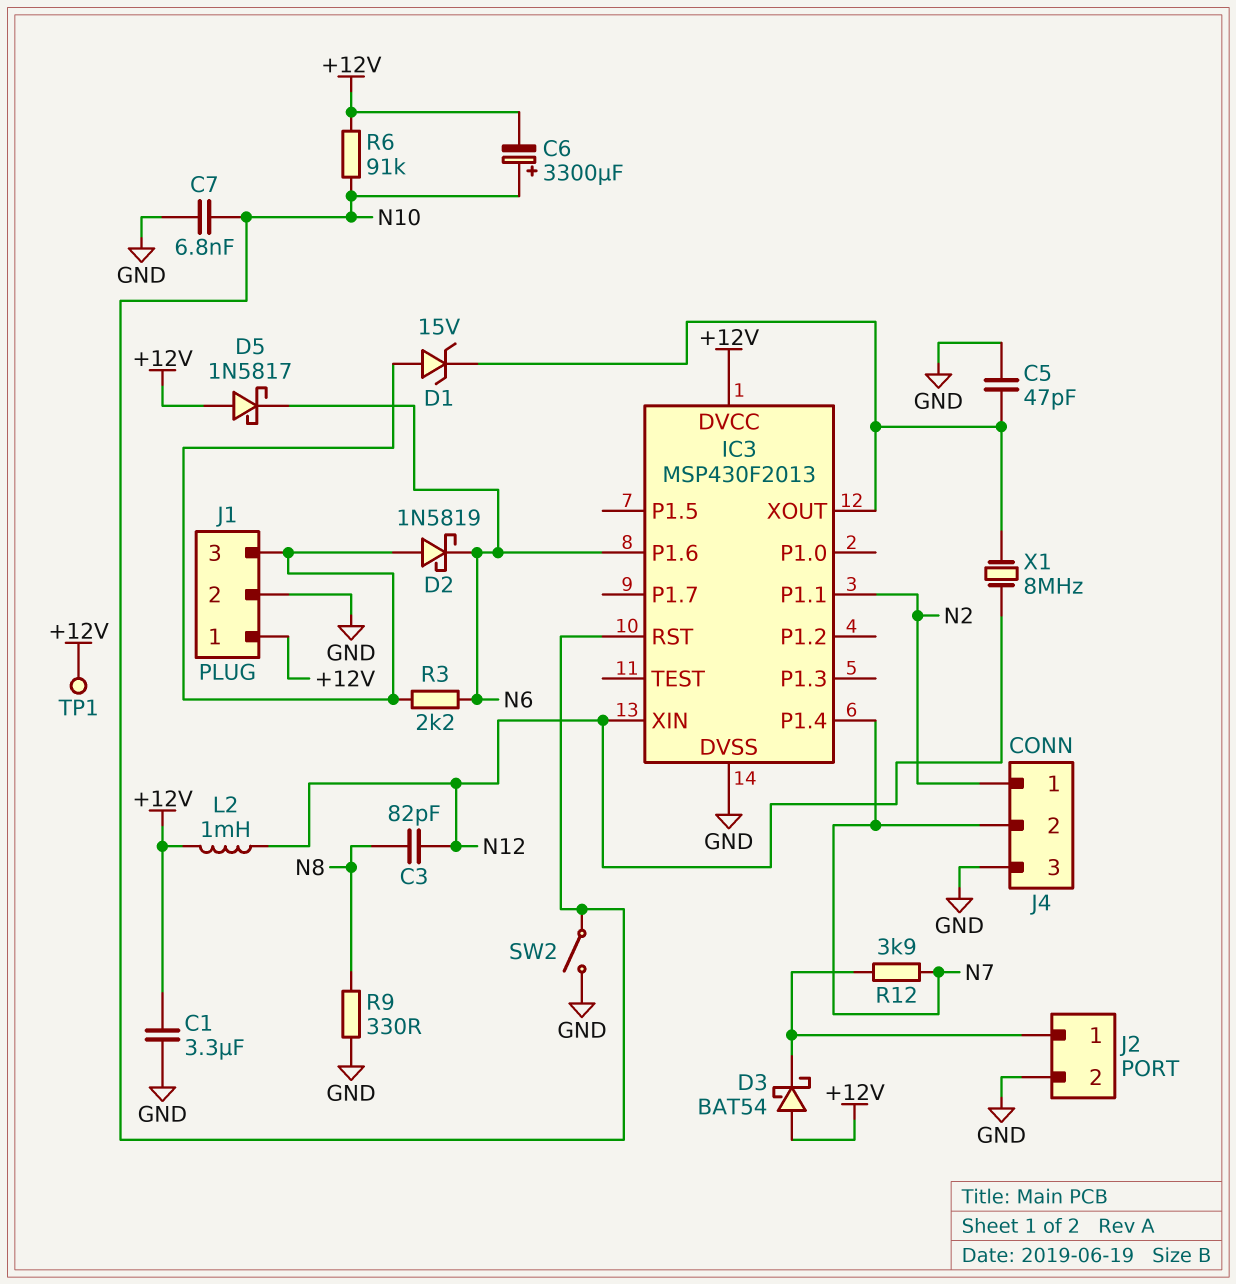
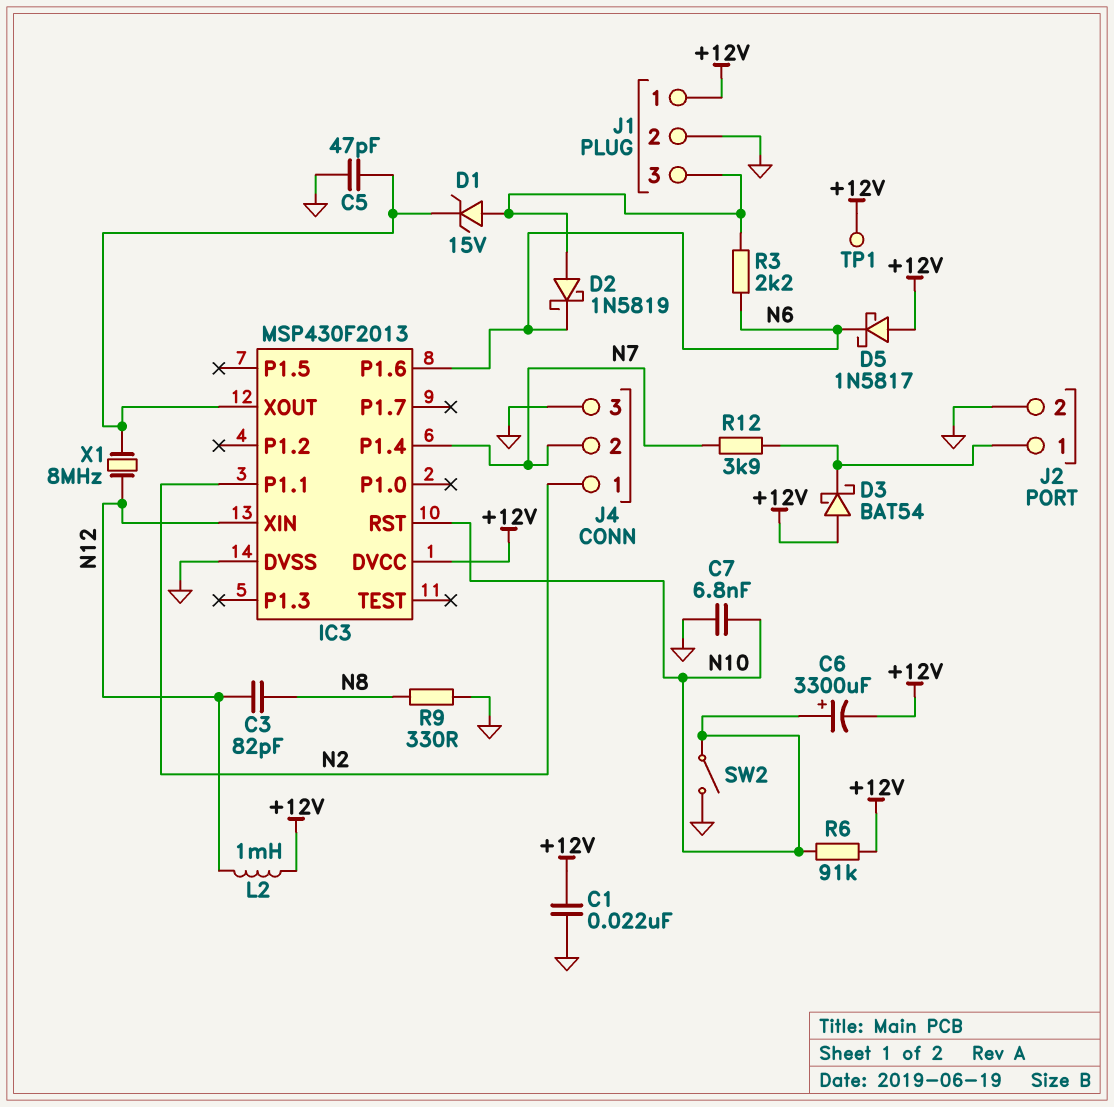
C1: 3.3uF (+12V, GND) -> 22nF (+12V, GND)

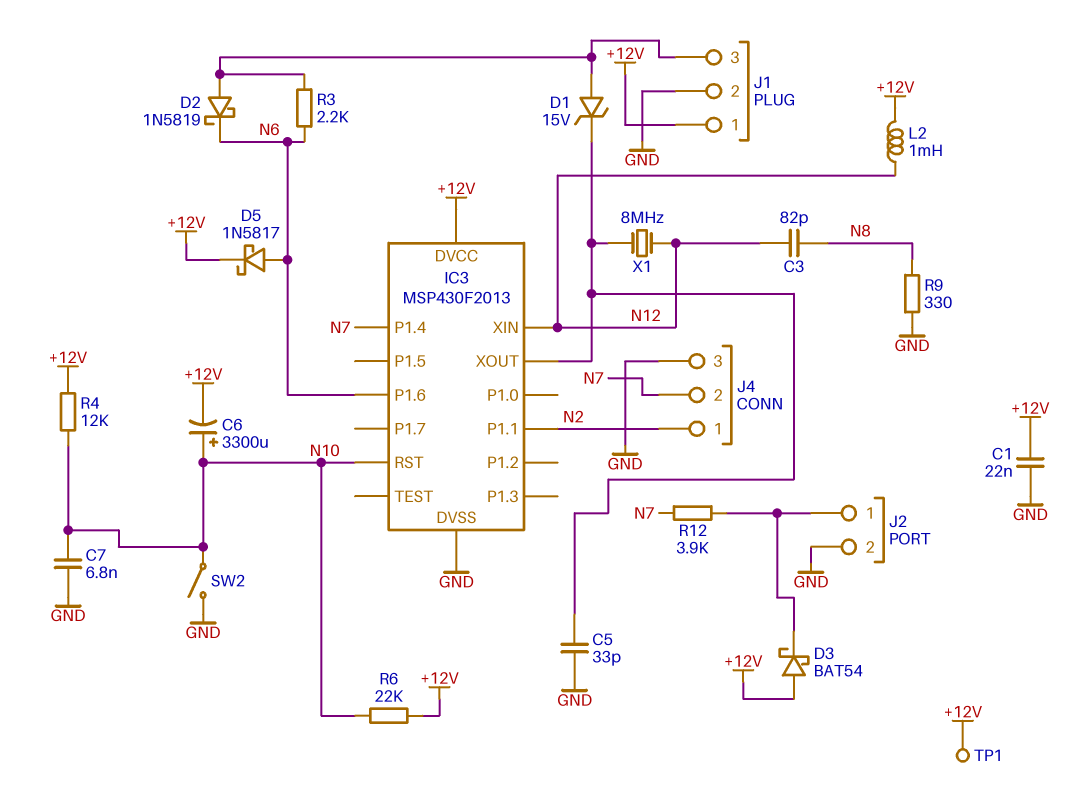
C5: 47pF (GND, IC3/XOUT) -> 33pF (GND, IC3/XOUT)
D5: schottky 1N5817 (A +12V, K N6) -> schottky 1N5817 (A N6, K +12V)
R4: none -> 12k (+12V, N10)
R6: 91k (+12V, N10) -> 22k (+12V, N10)

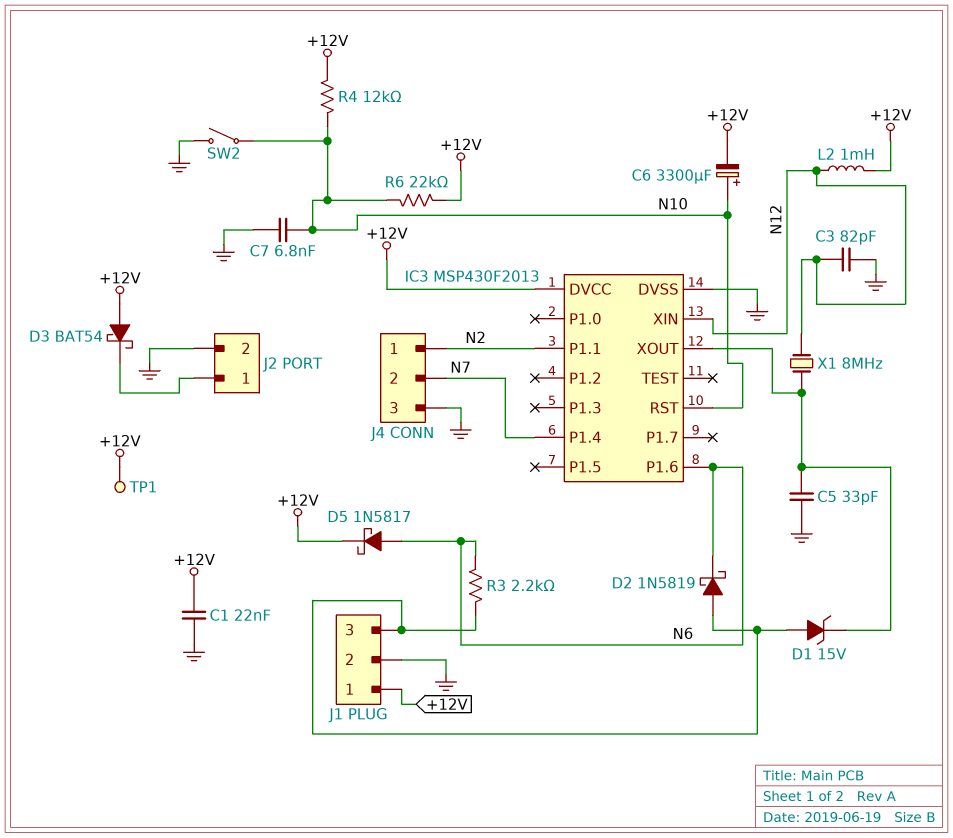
C3: 82pF (N8, N12) -> 82pF (GND, N12)
R9: 330 (GND, N8) -> none
R12: 3.9k (J2/1, N7) -> none

